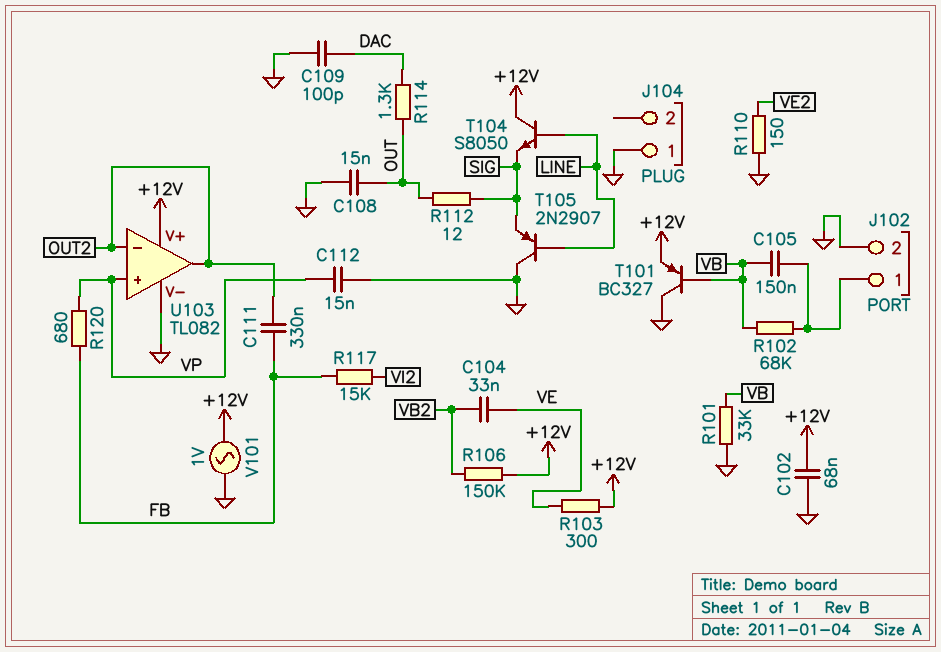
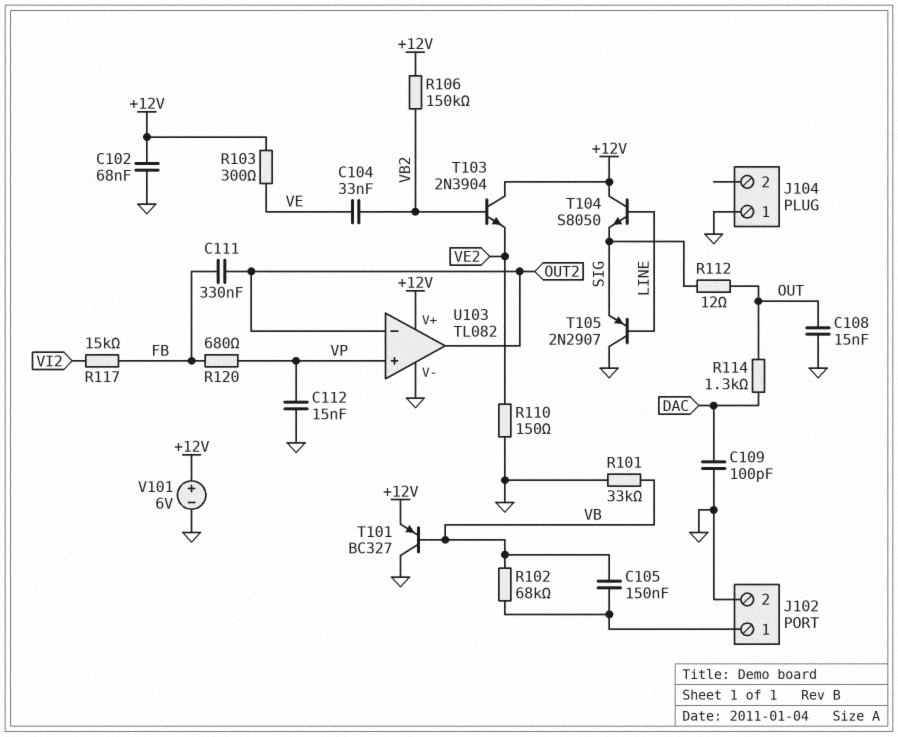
T103: none -> NPN 2N3904 (B VB2, C +12V, E VE2)
V101: AC 1V (+12V, GND) -> 6V (plus +12V, minus GND)

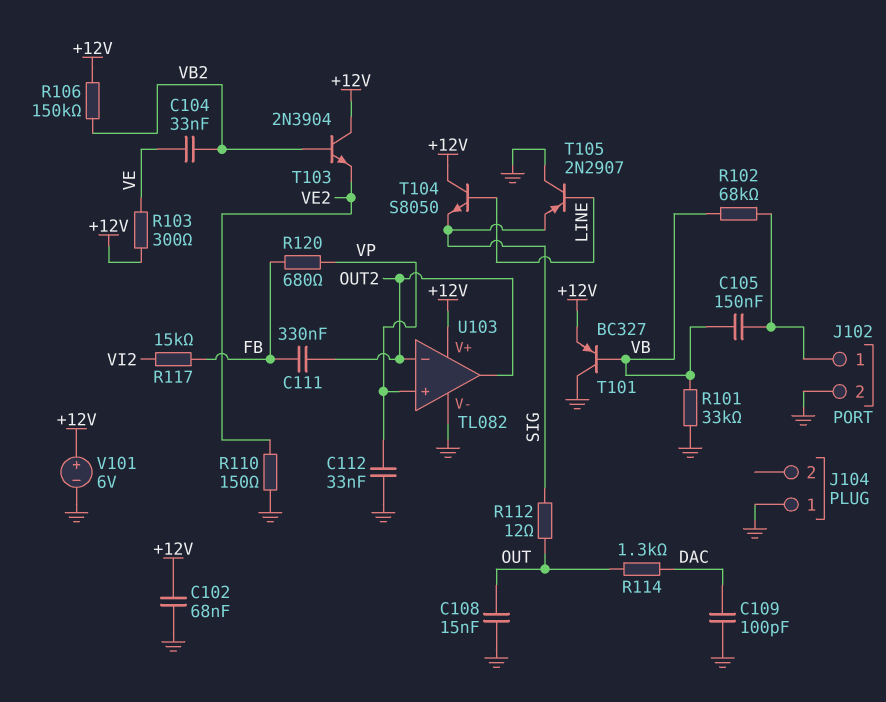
C112: 15nF (GND, VP) -> 33nF (GND, VP)

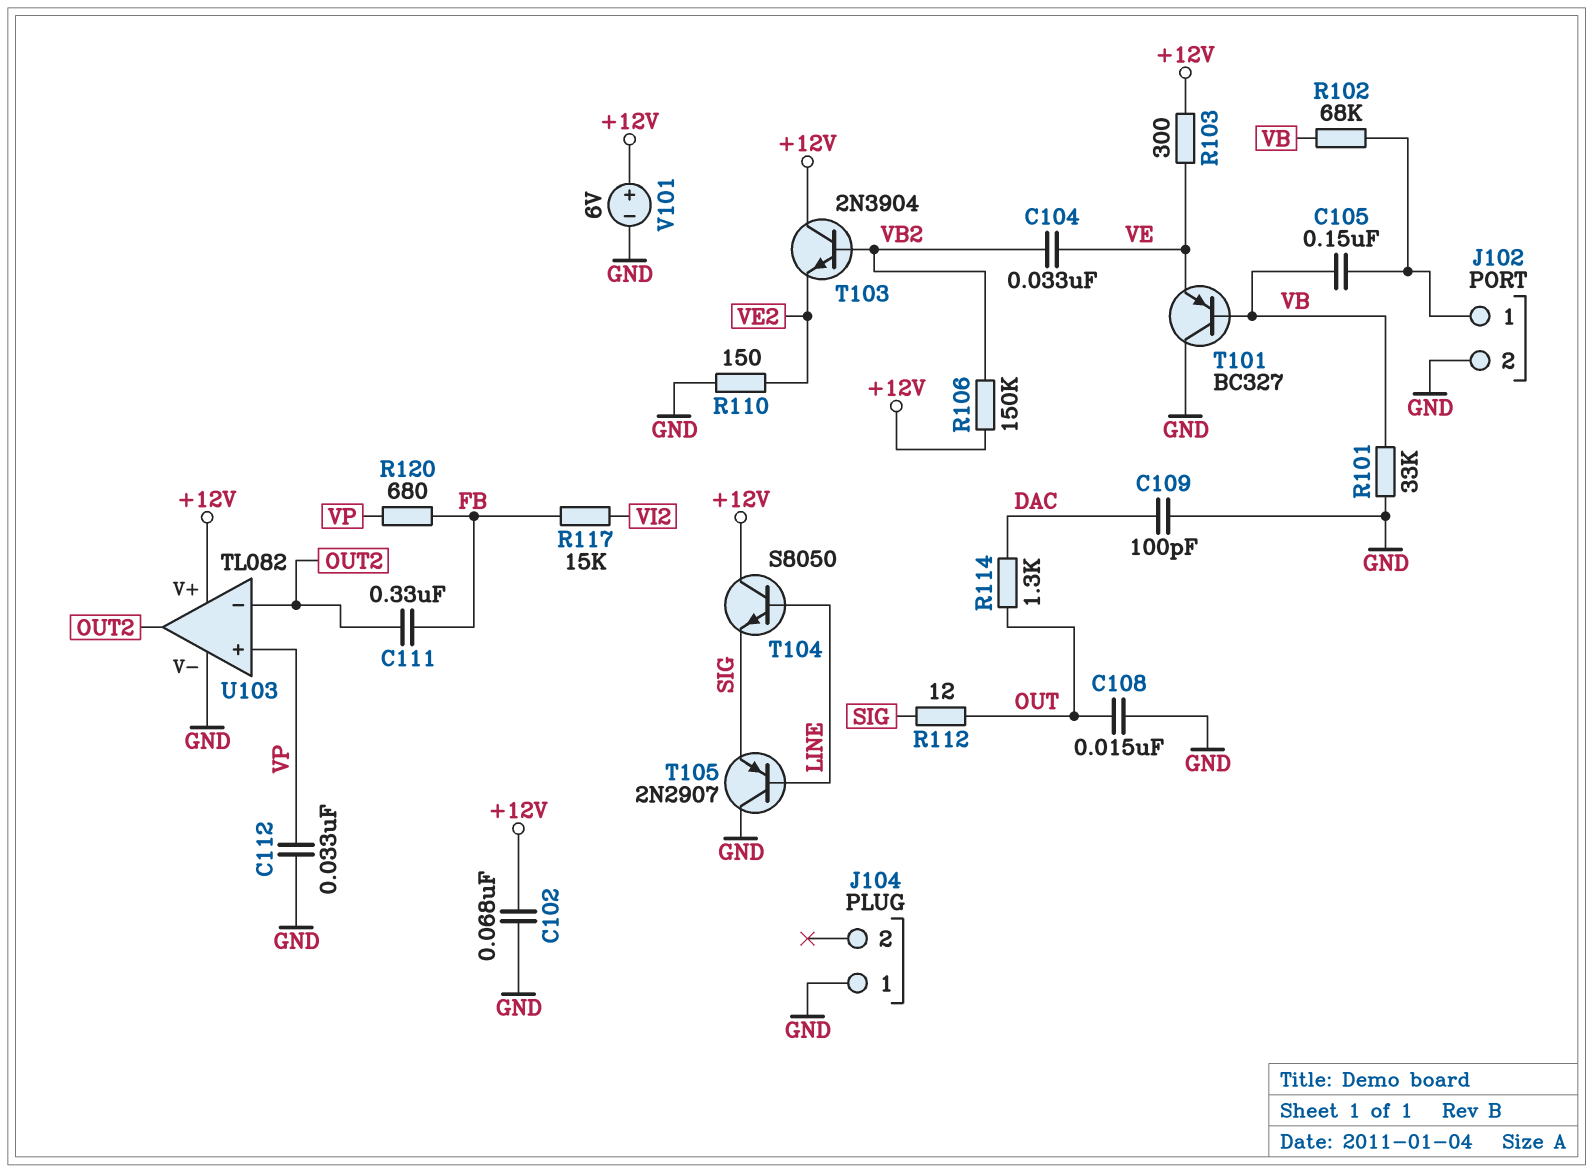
T101: PNP BC327 (B VB, C GND, E +12V) -> PNP BC327 (B VB, C GND, E VE)

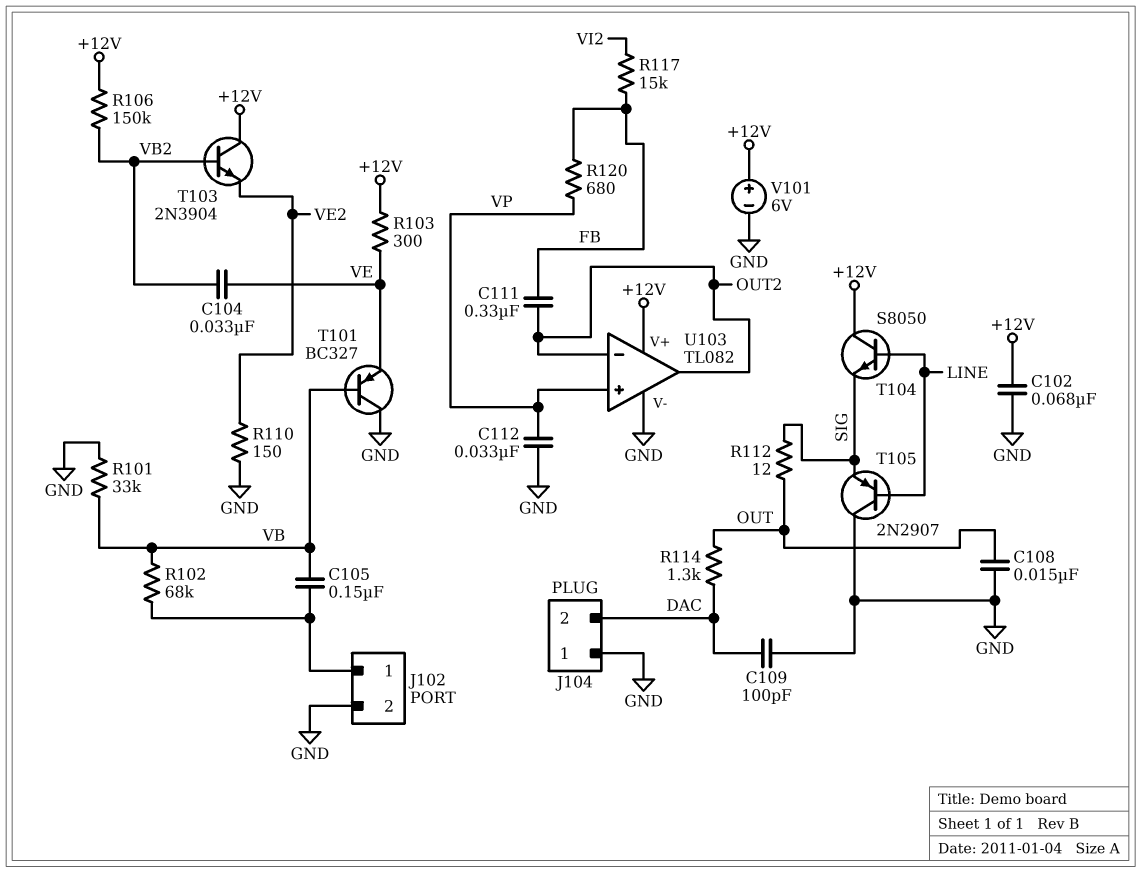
J104 pin 2: none -> DAC

